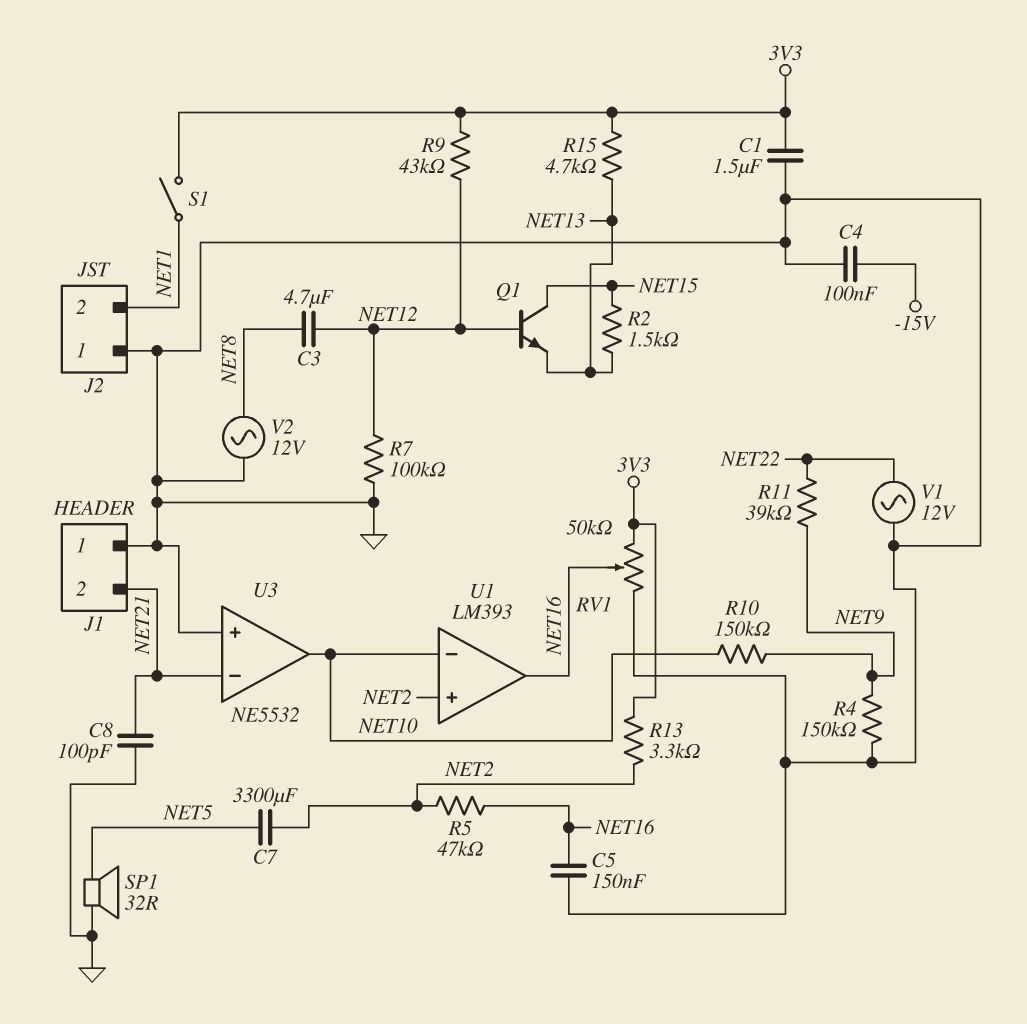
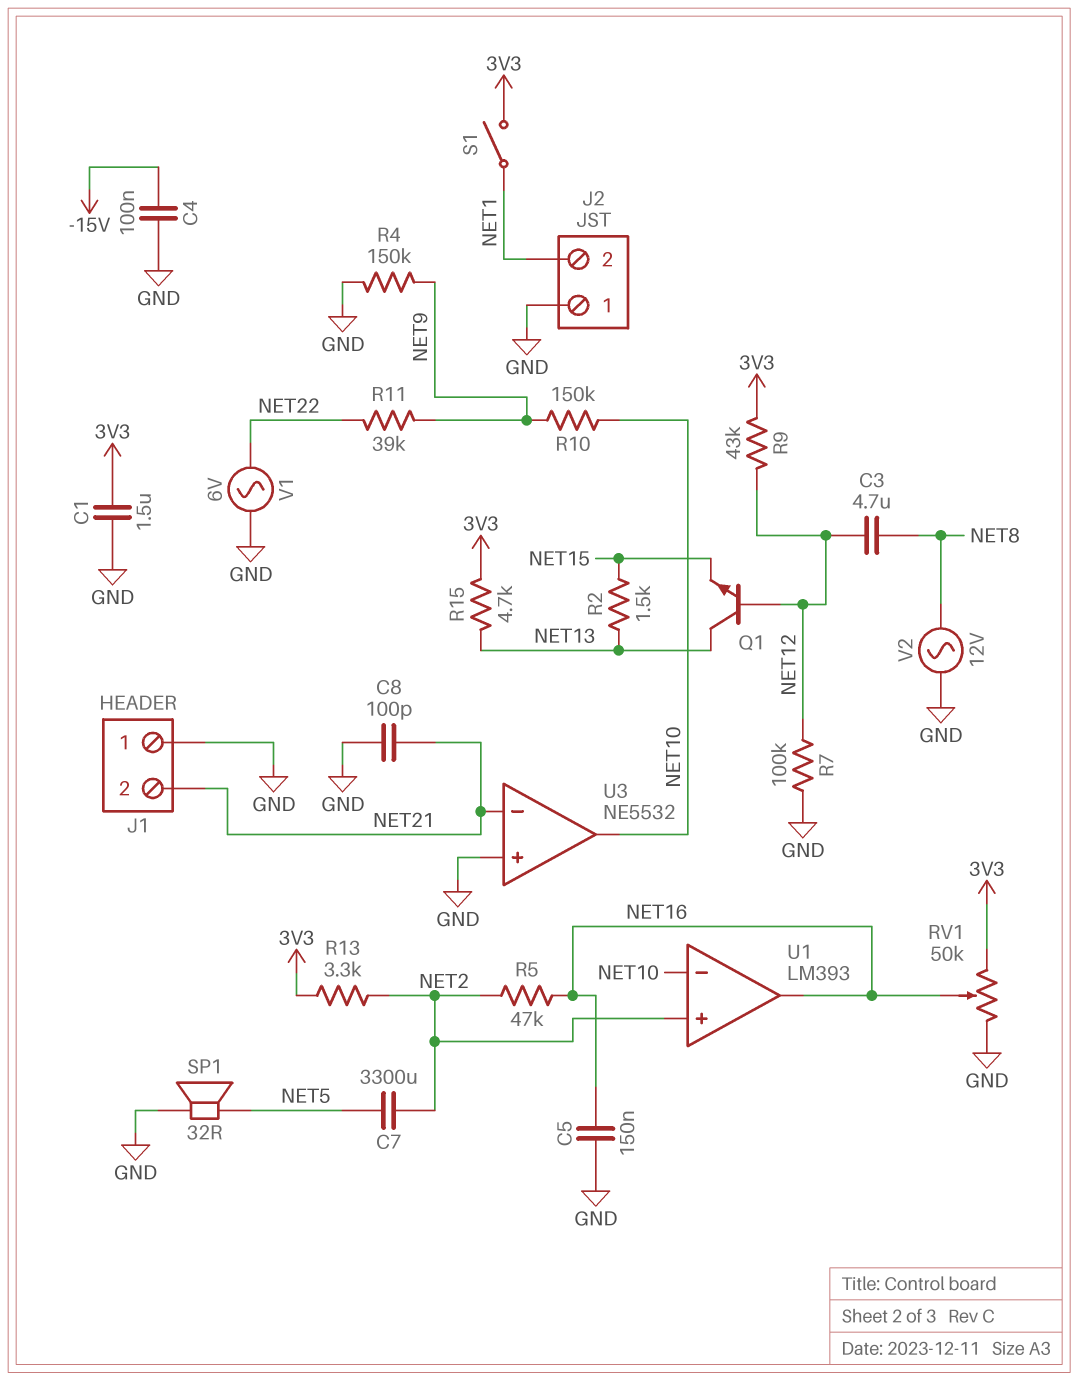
Q1: NPN (B NET12, C NET15, E NET13) -> NPN (B NET12, C NET13, E NET15)
V1: AC 12V (GND, NET22) -> AC 6V (GND, NET22)

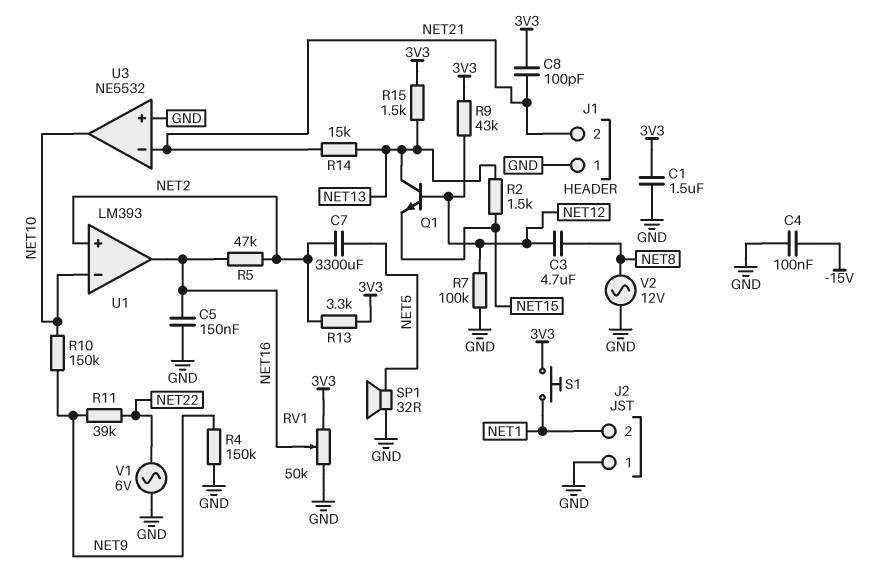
C8: 100pF (GND, NET21) -> 100pF (3V3, NET21)
R14: none -> 15k (NET13, NET21)
R15: 4.7k (3V3, NET13) -> 1.5k (3V3, NET13)
S1: switch (3V3, NET1) -> button (3V3, NET1)

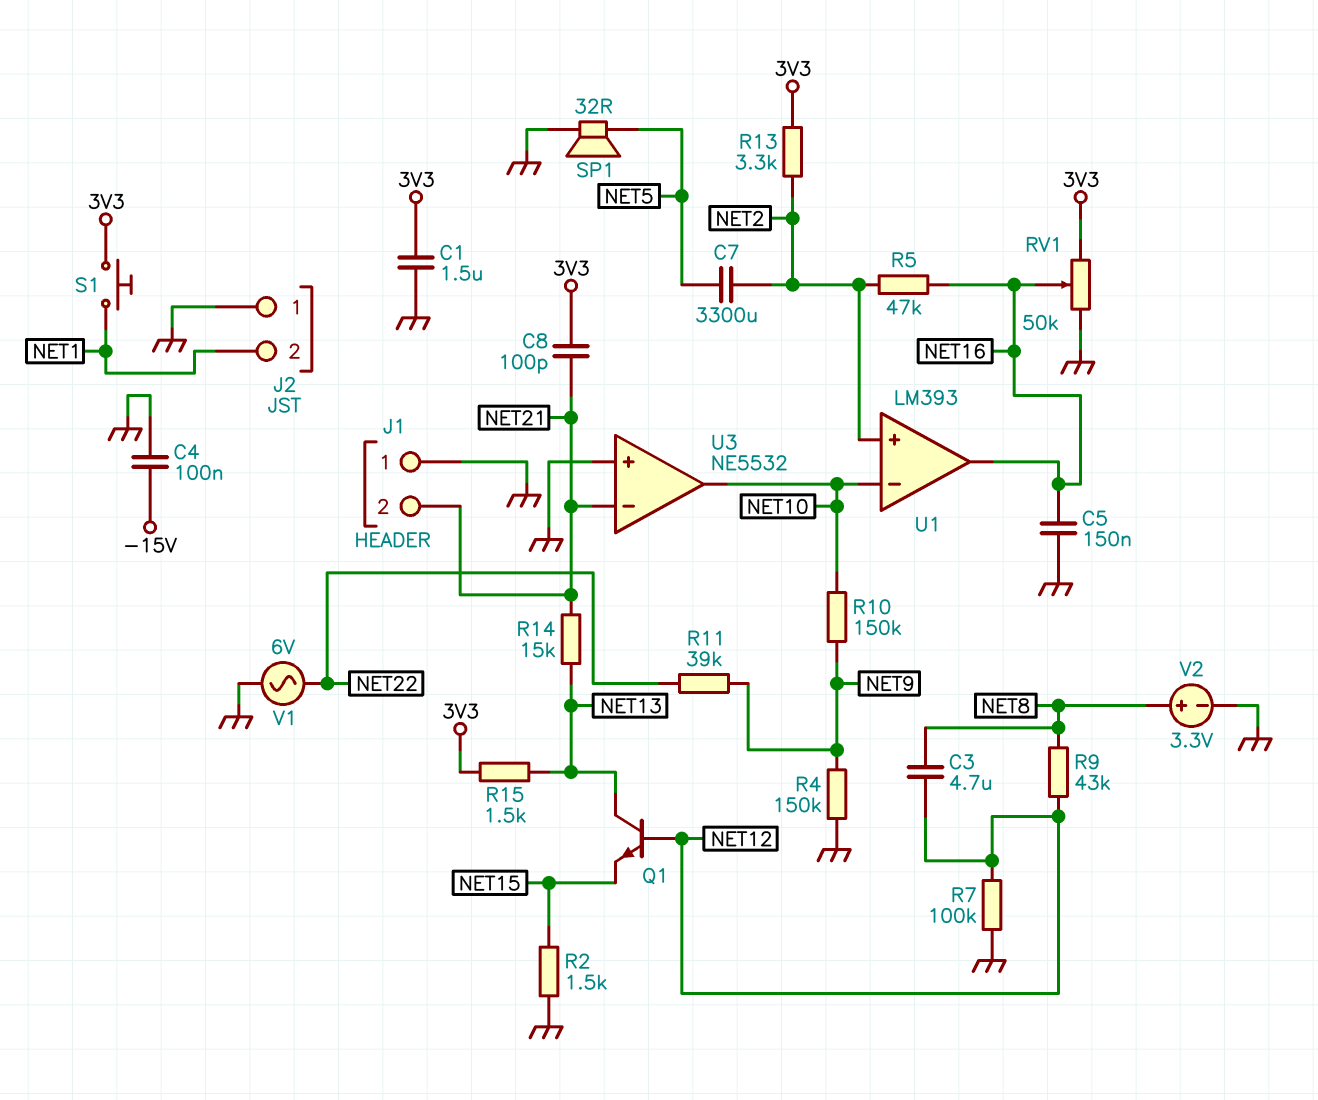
R2: 1.5k (NET13, NET15) -> 1.5k (GND, NET15)
R9: 43k (3V3, NET12) -> 43k (NET8, NET12)
V2: AC 12V (GND, NET8) -> 3.3V (plus NET8, minus GND)

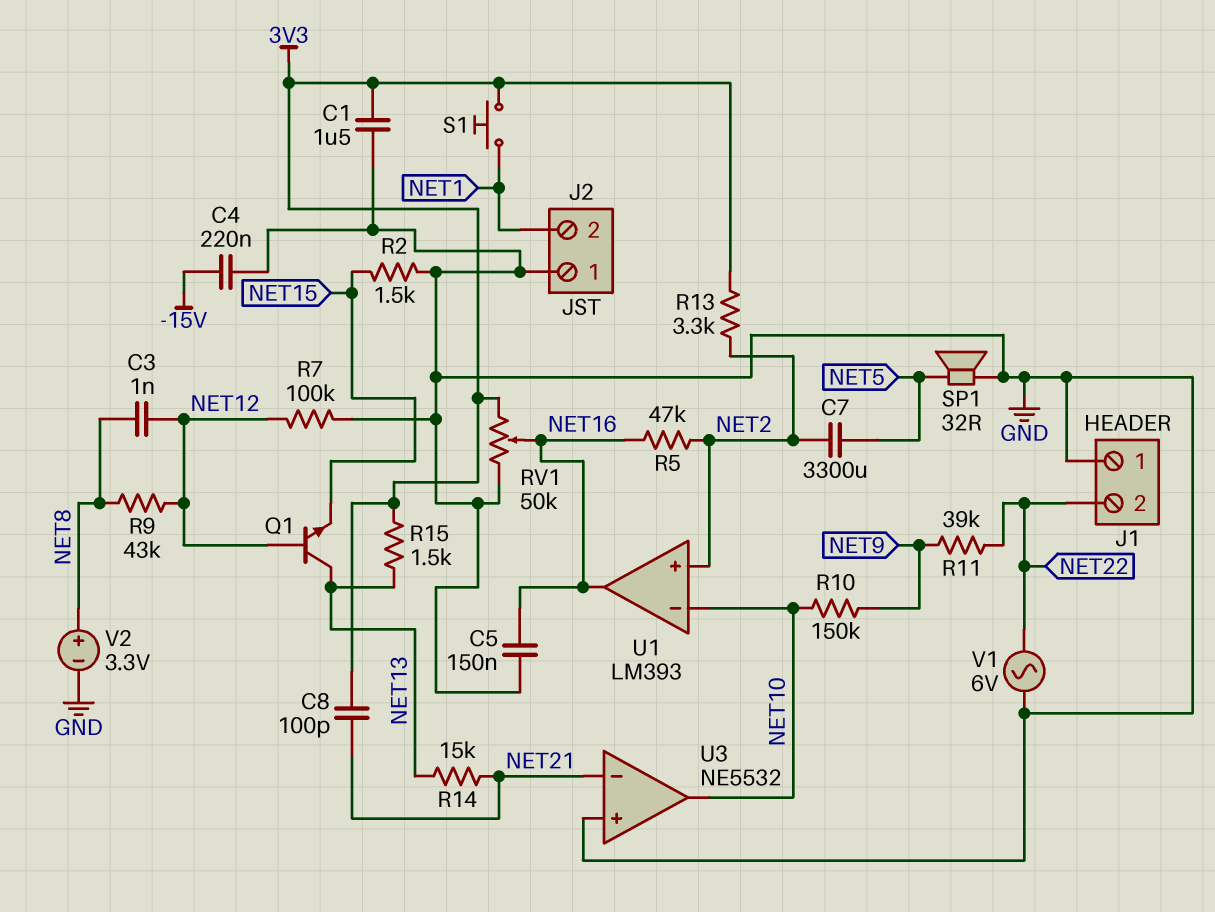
C3: 4.7uF (NET8, NET12) -> 1nF (NET8, NET12)
C4: 100nF (-15V, GND) -> 220nF (-15V, GND)
J1 pin 2: NET21 -> NET22
R4: 150k (GND, NET9) -> none

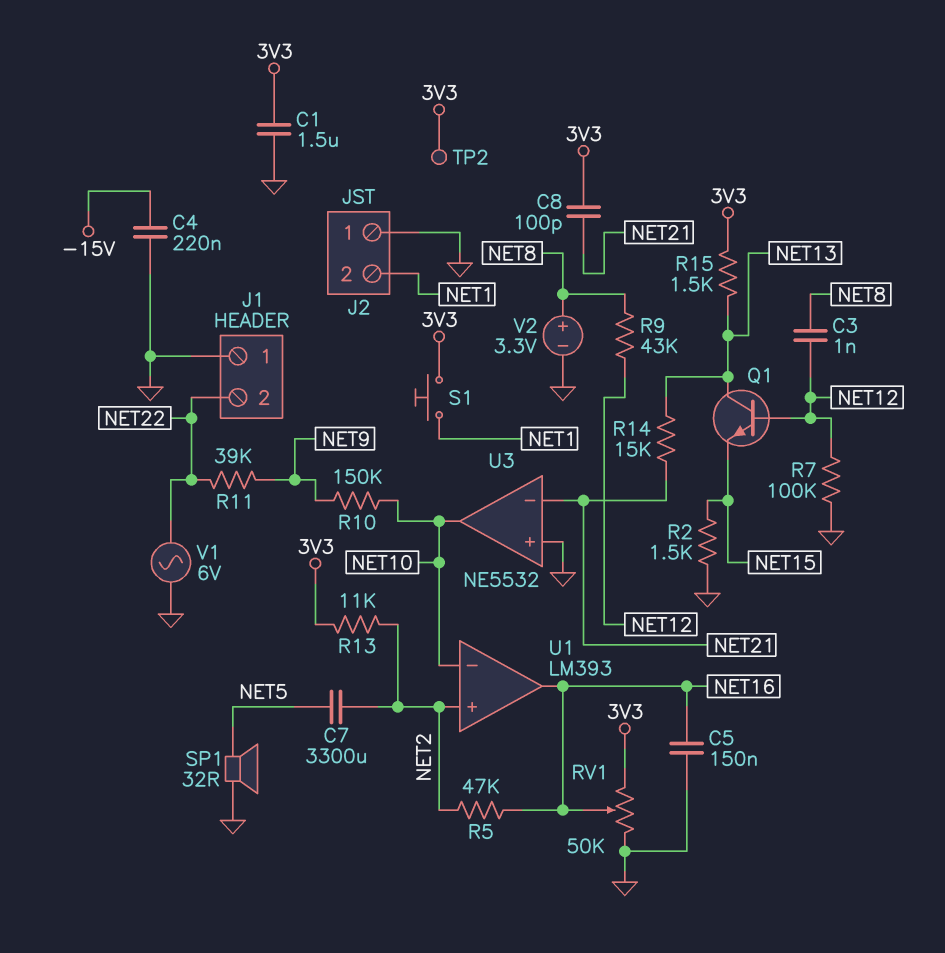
R13: 3.3k (3V3, NET2) -> 11k (3V3, NET2)
TP2: none -> test point (3V3)

